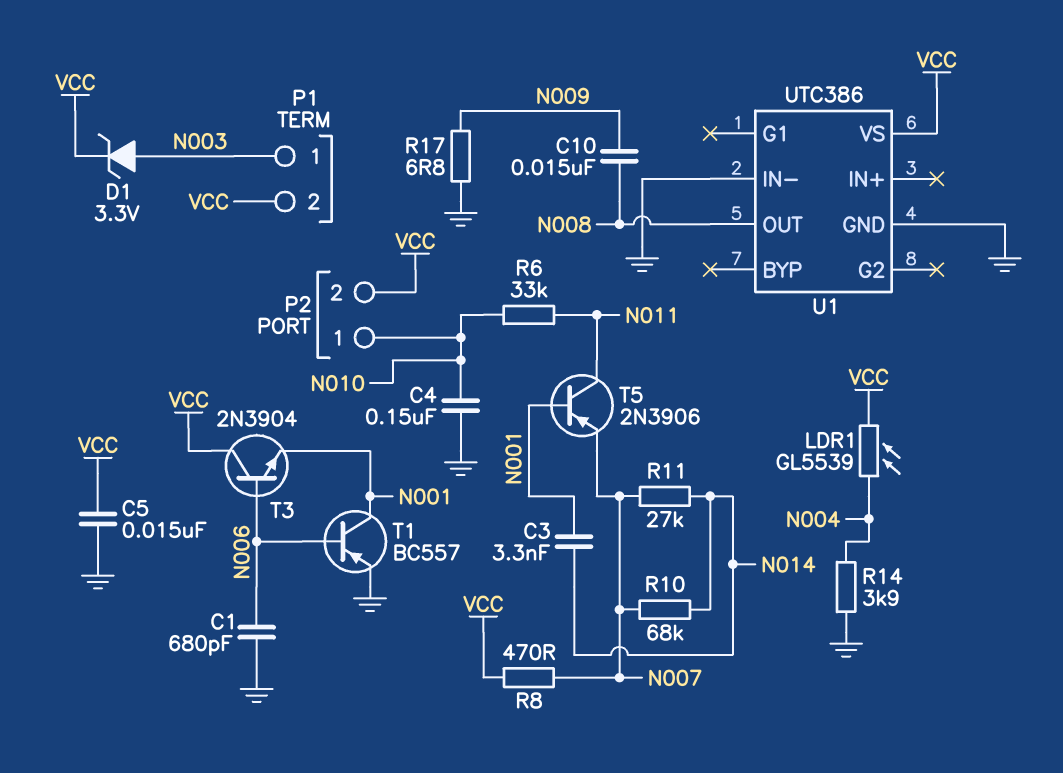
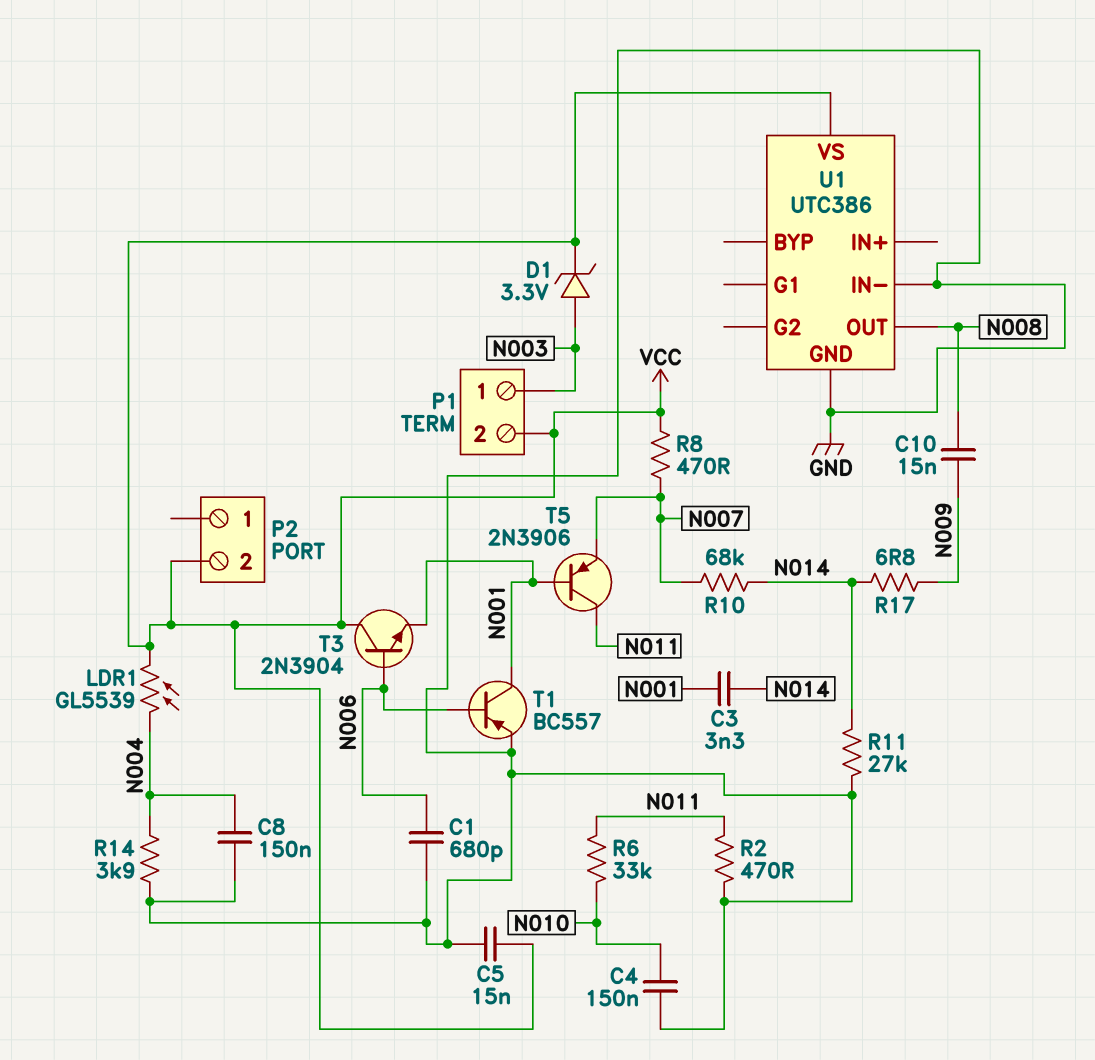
C8: none -> 150nF (GND, N004)
P2 pin 1: N010 -> none
R2: none -> 470 (GND, N011)
R11: 27k (N007, N014) -> 27k (GND, N014)
R17: 6.8 (GND, N009) -> 6.8 (N009, N014)

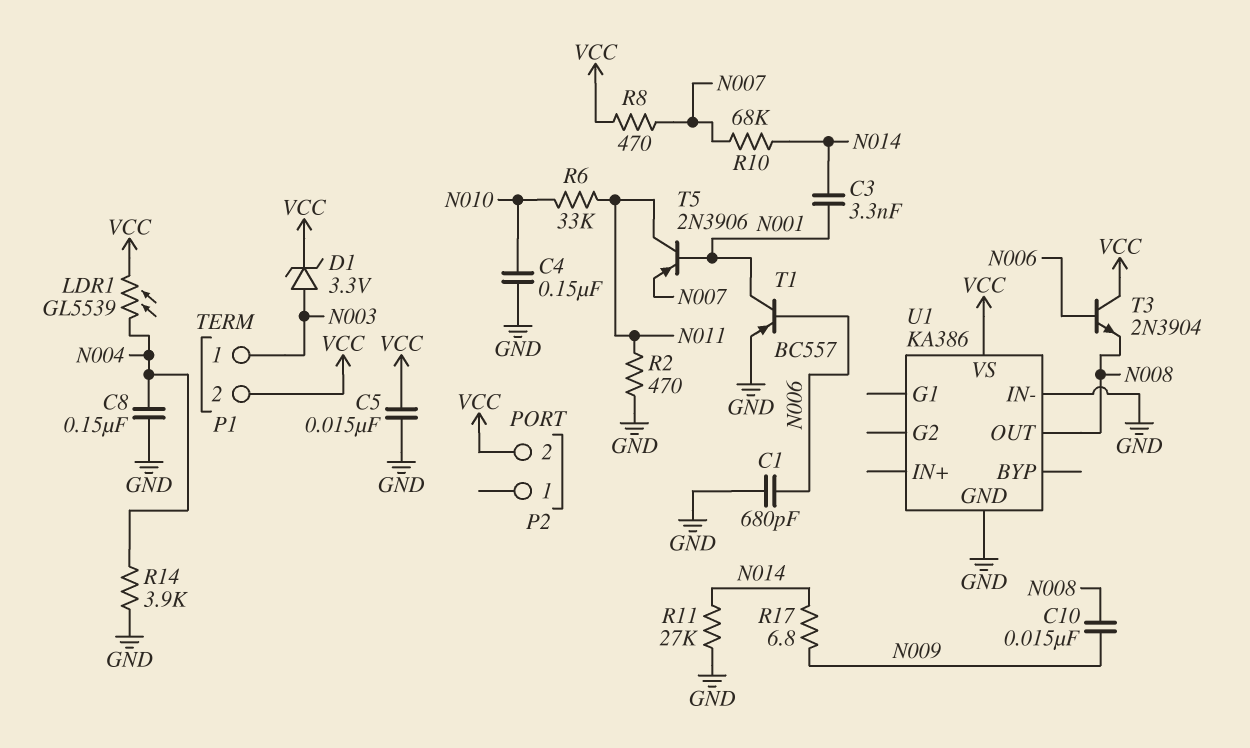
T3: NPN 2N3904 (B N006, C VCC, E N001) -> NPN 2N3904 (B N006, C VCC, E N008)
U1: UTC386 -> KA386

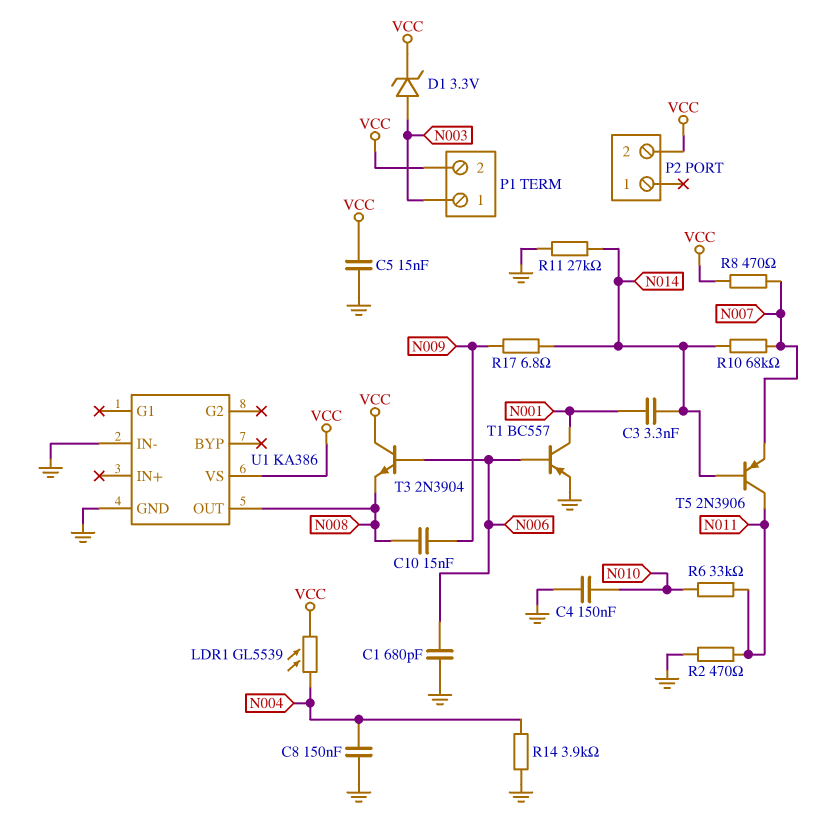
T5: PNP 2N3906 (B N001, C N011, E N007) -> PNP 2N3906 (B N014, C N011, E N007)

